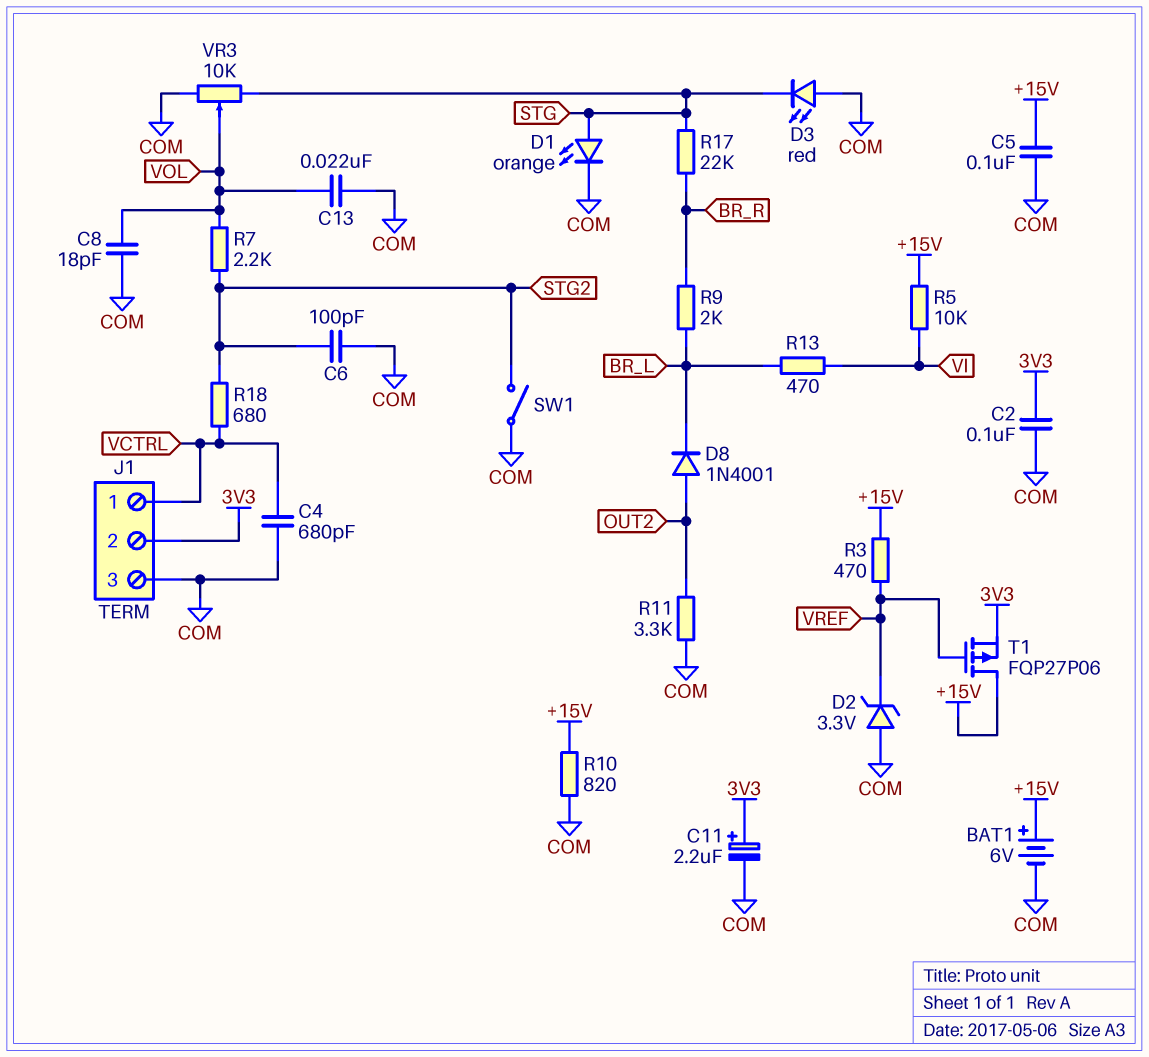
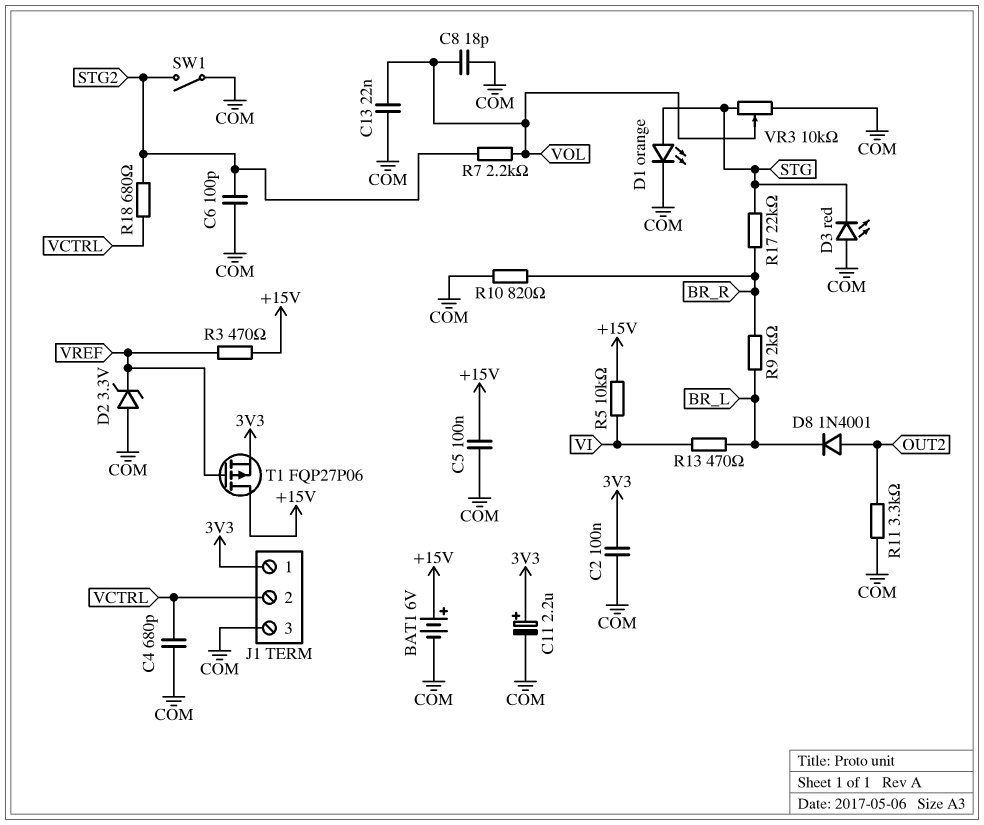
J1 pin 1: VCTRL -> 3V3
J1 pin 2: 3V3 -> VCTRL
R10: 820 (+15V, COM) -> 820 (BR_R, COM)

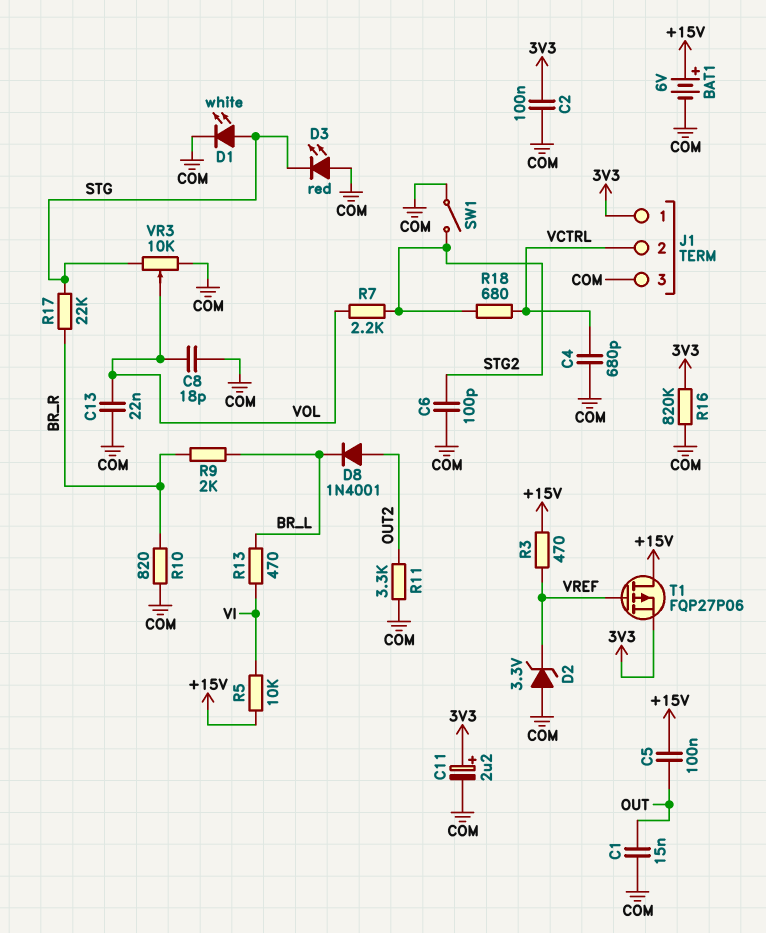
C1: none -> 15nF (COM, OUT)
C5: 100nF (+15V, COM) -> 100nF (+15V, OUT)
D1: LED orange (A STG, K COM) -> LED white (A STG, K COM)
R16: none -> 820k (3V3, COM)

